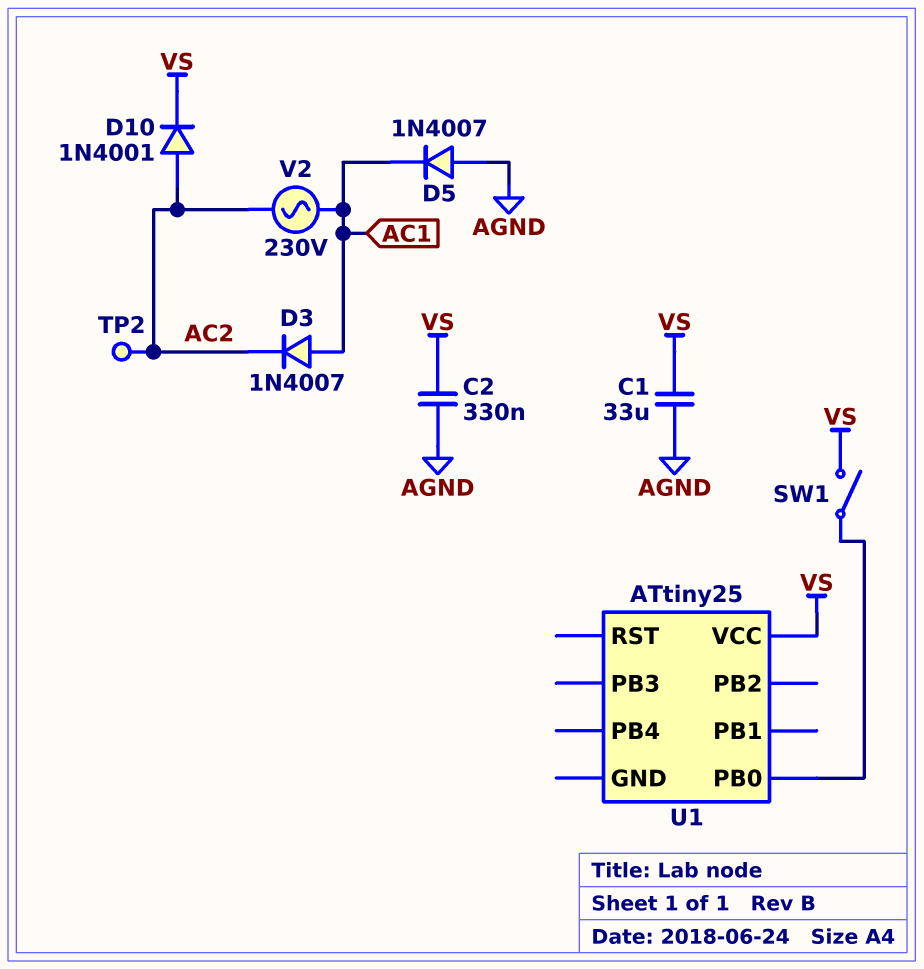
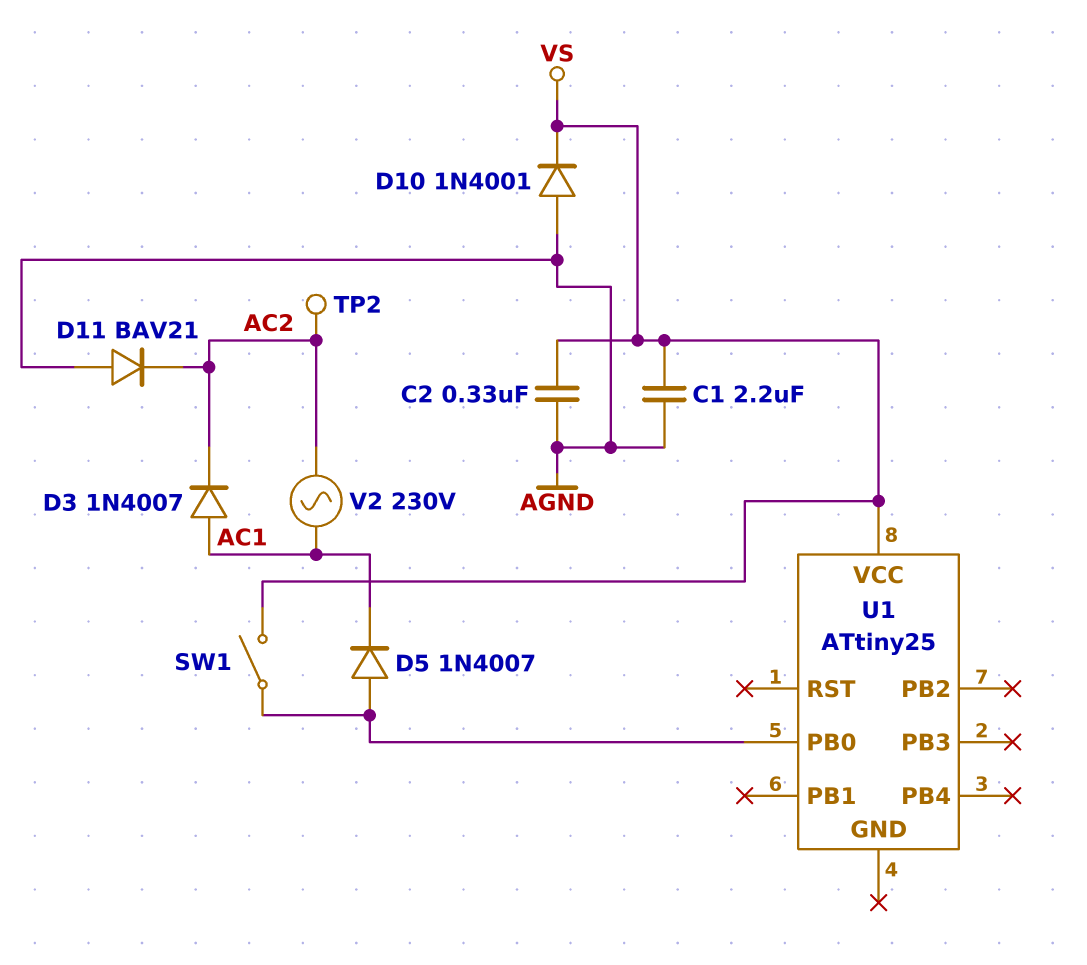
C1: 33uF (AGND, VS) -> 2.2uF (AGND, VS)
D5: diode 1N4007 (A AGND, K AC1) -> diode 1N4007 (A U1/PB0, K AC1)
D10: diode 1N4001 (A AC2, K VS) -> diode 1N4001 (A AGND, K VS)
D11: none -> diode BAV21 (A AGND, K AC2)

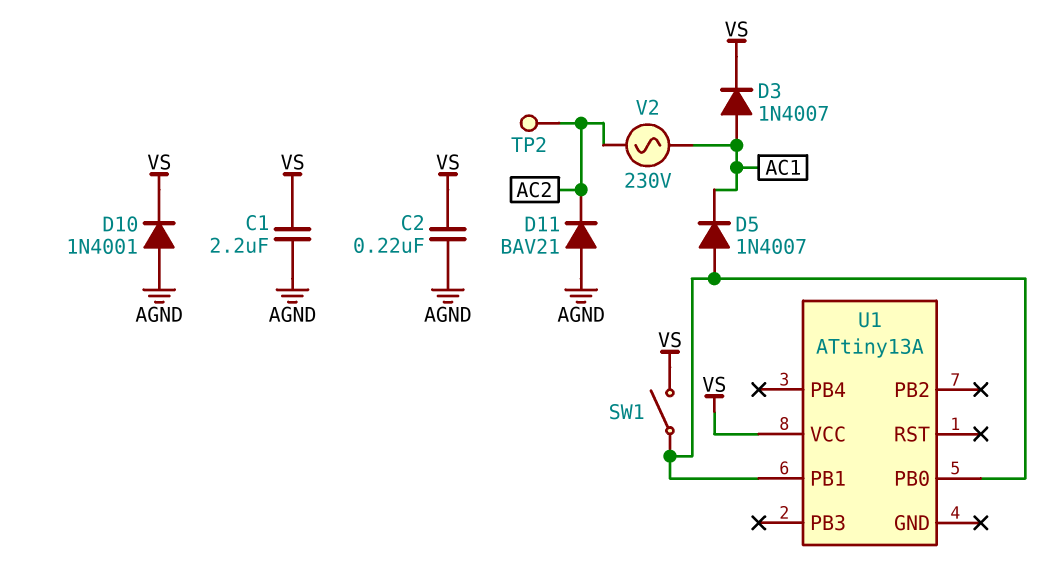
C2: 330nF (AGND, VS) -> 220nF (AGND, VS)
D3: diode 1N4007 (A AC1, K AC2) -> diode 1N4007 (A AC1, K VS)
U1: ATtiny25 -> ATtiny13A
U1 pin PB1: none -> U1/PB0

